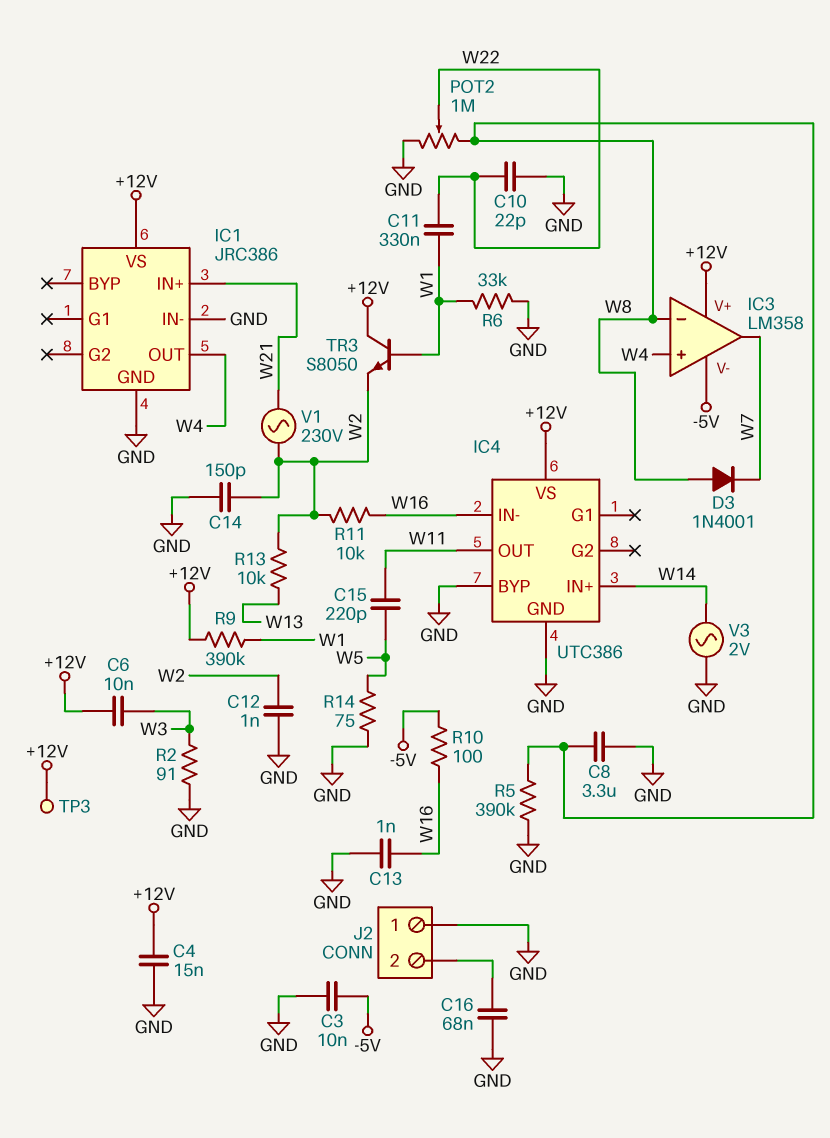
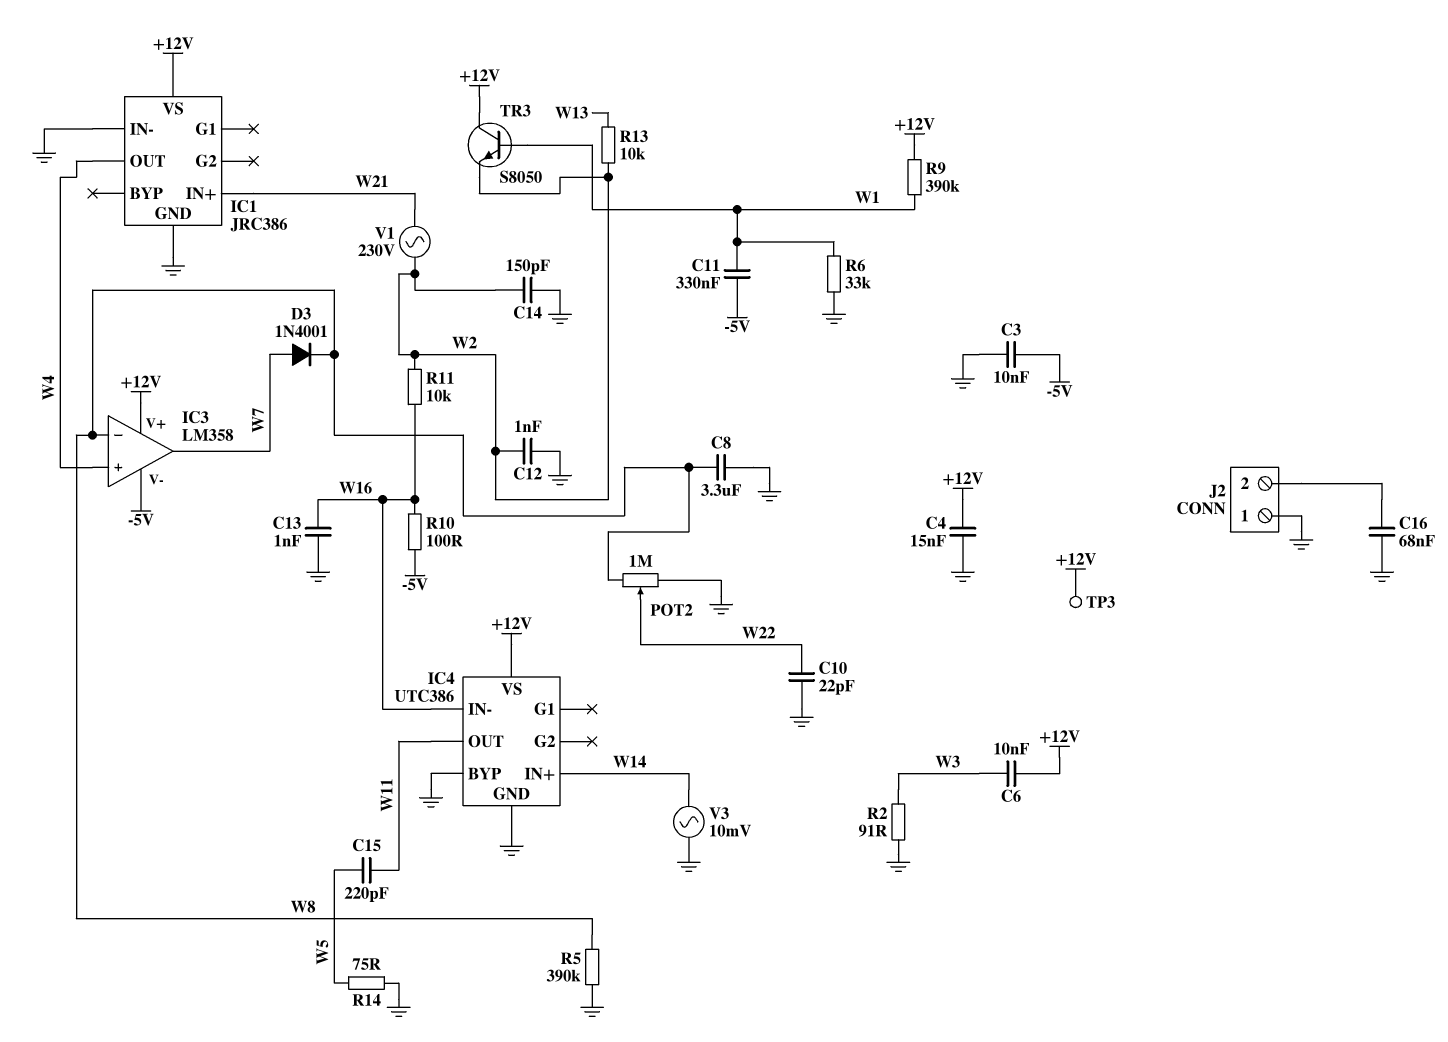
C11: 330nF (W1, W22) -> 330nF (-5V, W1)
D3: diode 1N4001 (A W8, K W7) -> diode 1N4001 (A W7, K W8)
V3: AC 2V (GND, W14) -> AC 10mV (GND, W14)

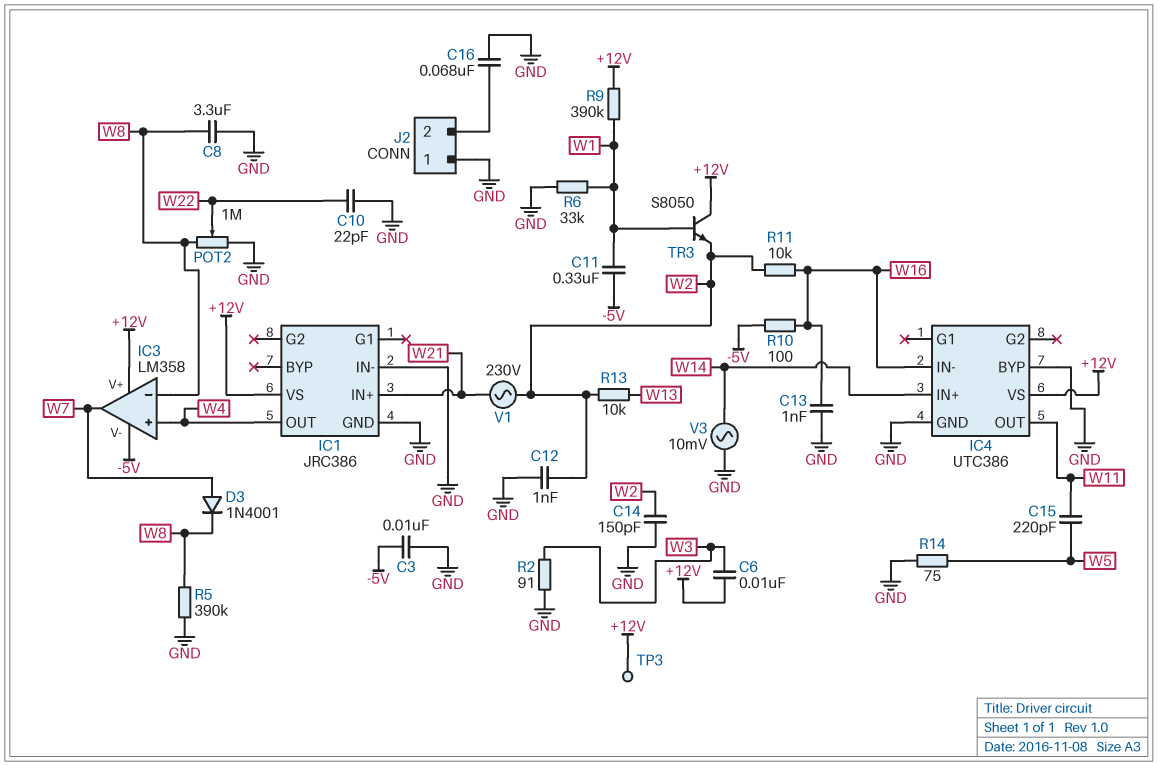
C4: 15nF (+12V, GND) -> none

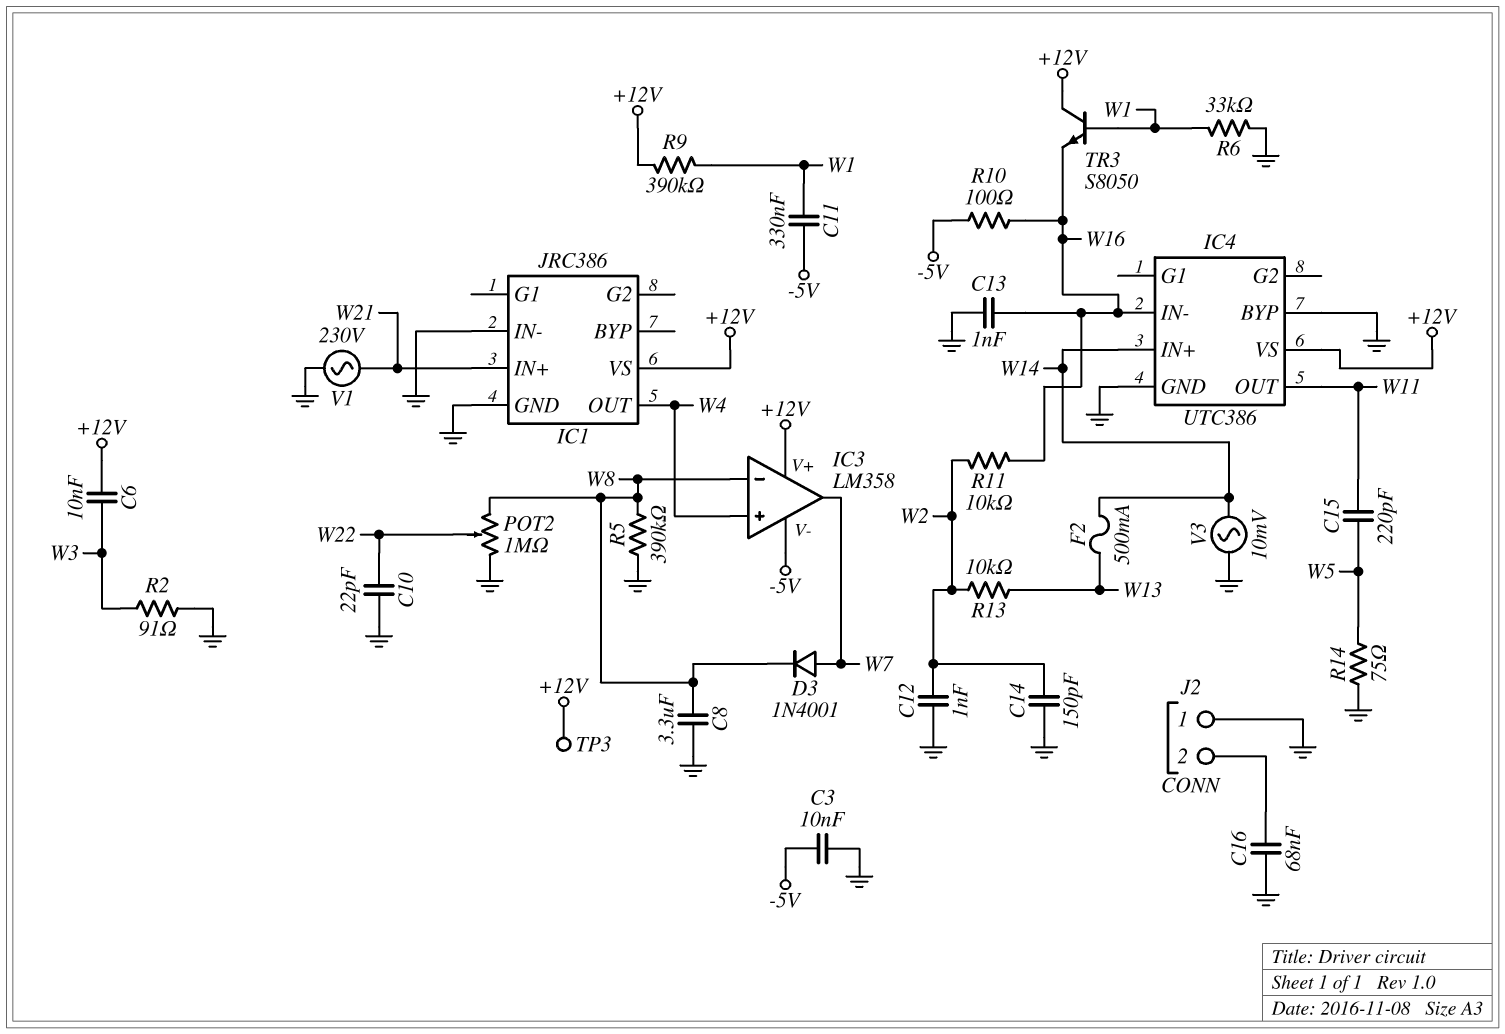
F2: none -> 500mA (W13, W14)
TR3: NPN S8050 (B W1, C +12V, E W2) -> NPN S8050 (B W1, C +12V, E W16)
V1: AC 230V (W2, W21) -> AC 230V (GND, W21)

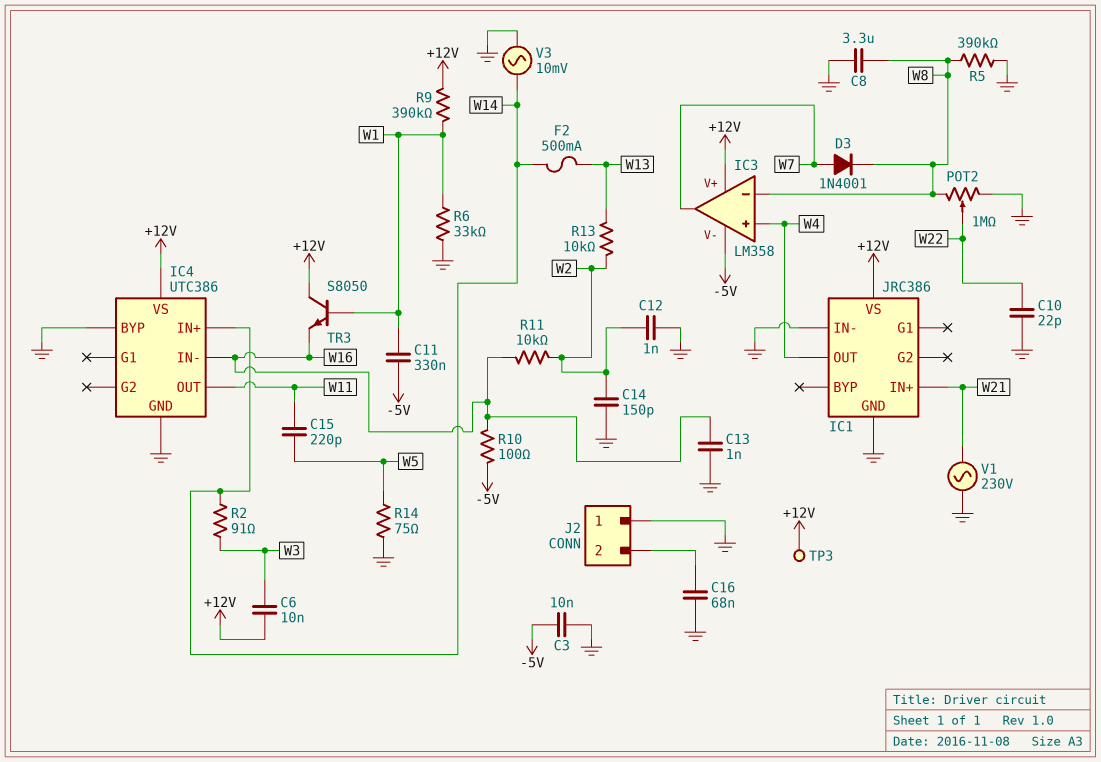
R2: 91 (GND, W3) -> 91 (W3, W14)

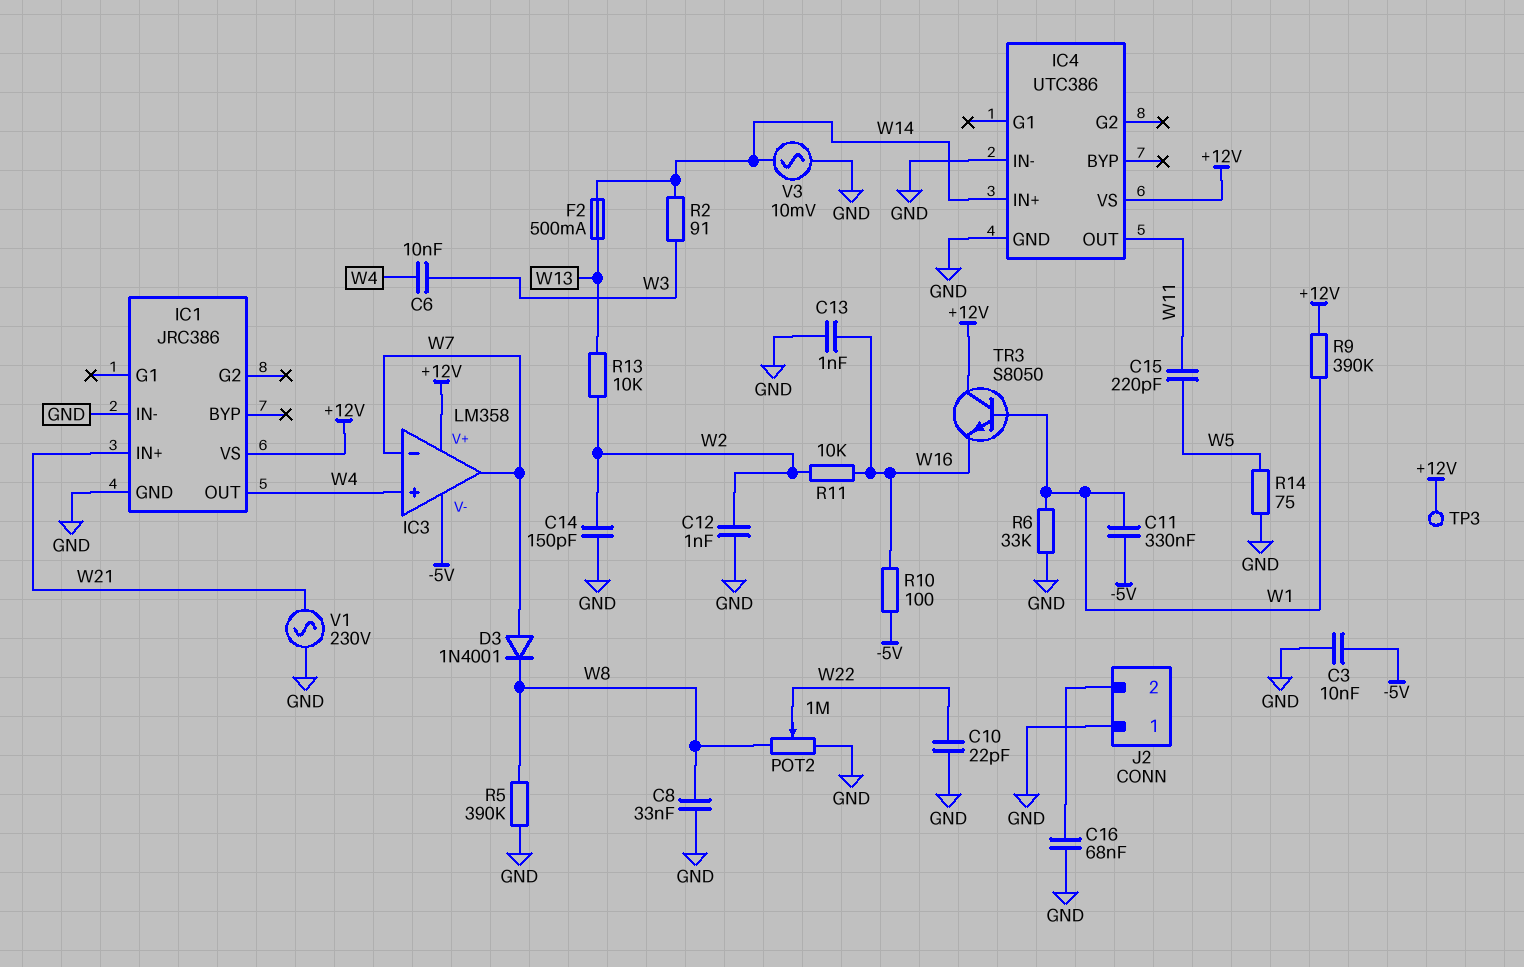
C6: 10nF (+12V, W3) -> 10nF (W3, W4)
C8: 3.3uF (GND, W8) -> 33nF (GND, W8)
IC3 pin in-: W8 -> W7
IC4 pin BYP: GND -> none
IC4 pin IN-: W16 -> GND

